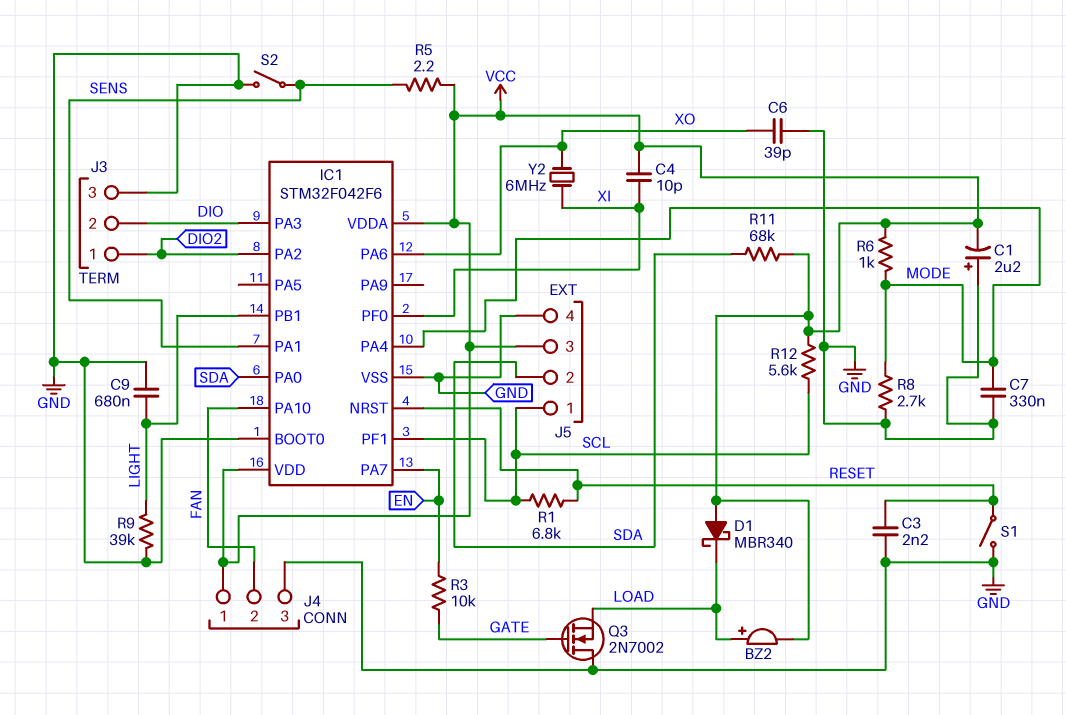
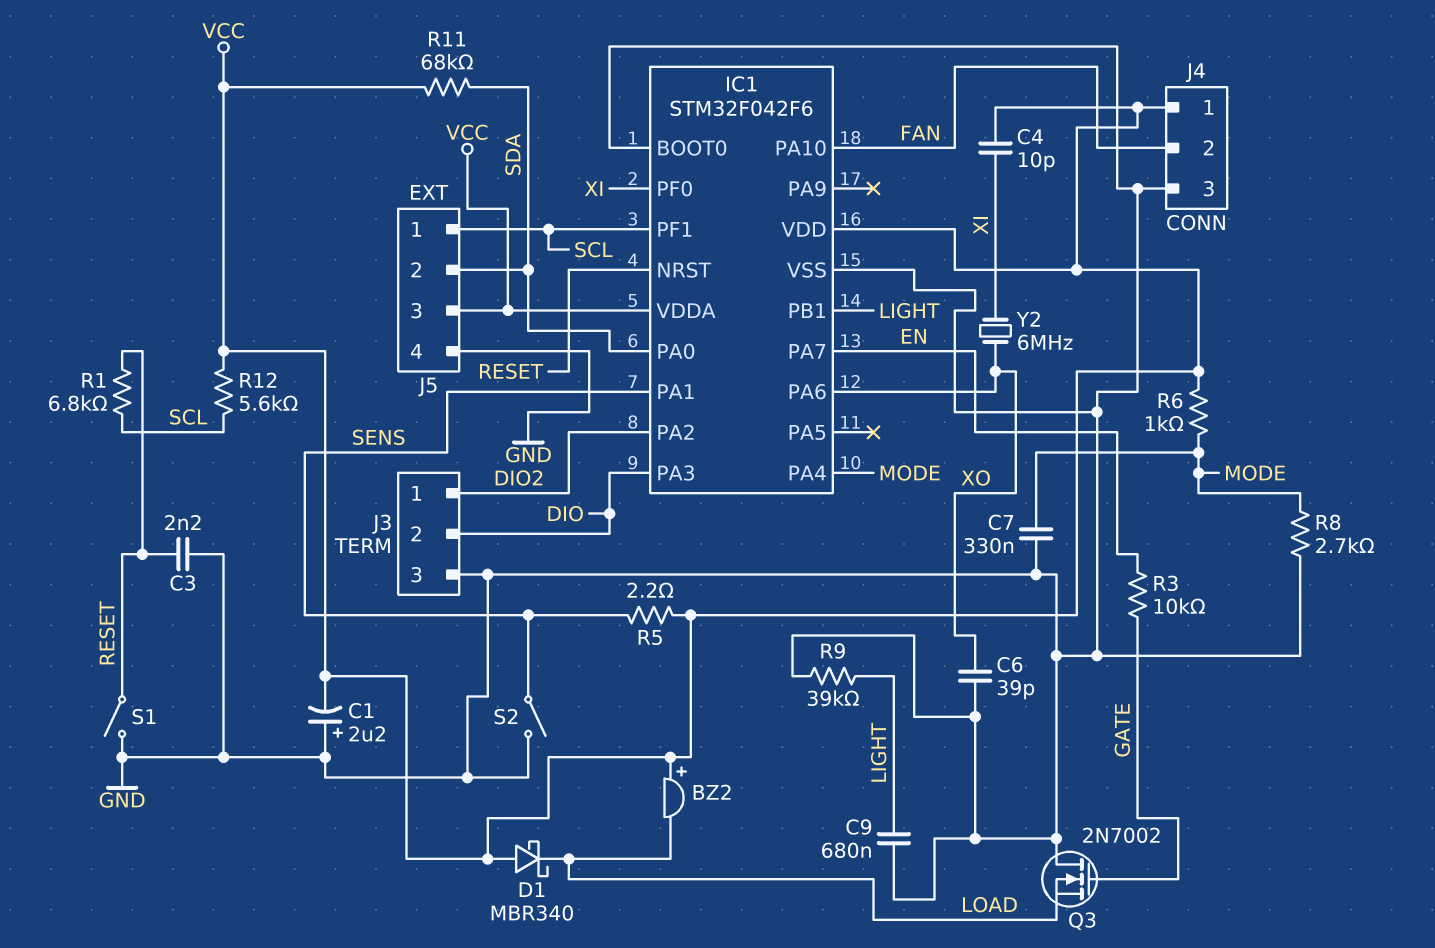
BZ2: buzzer (plus LOAD, minus VCC) -> buzzer (plus VCC, minus LOAD)

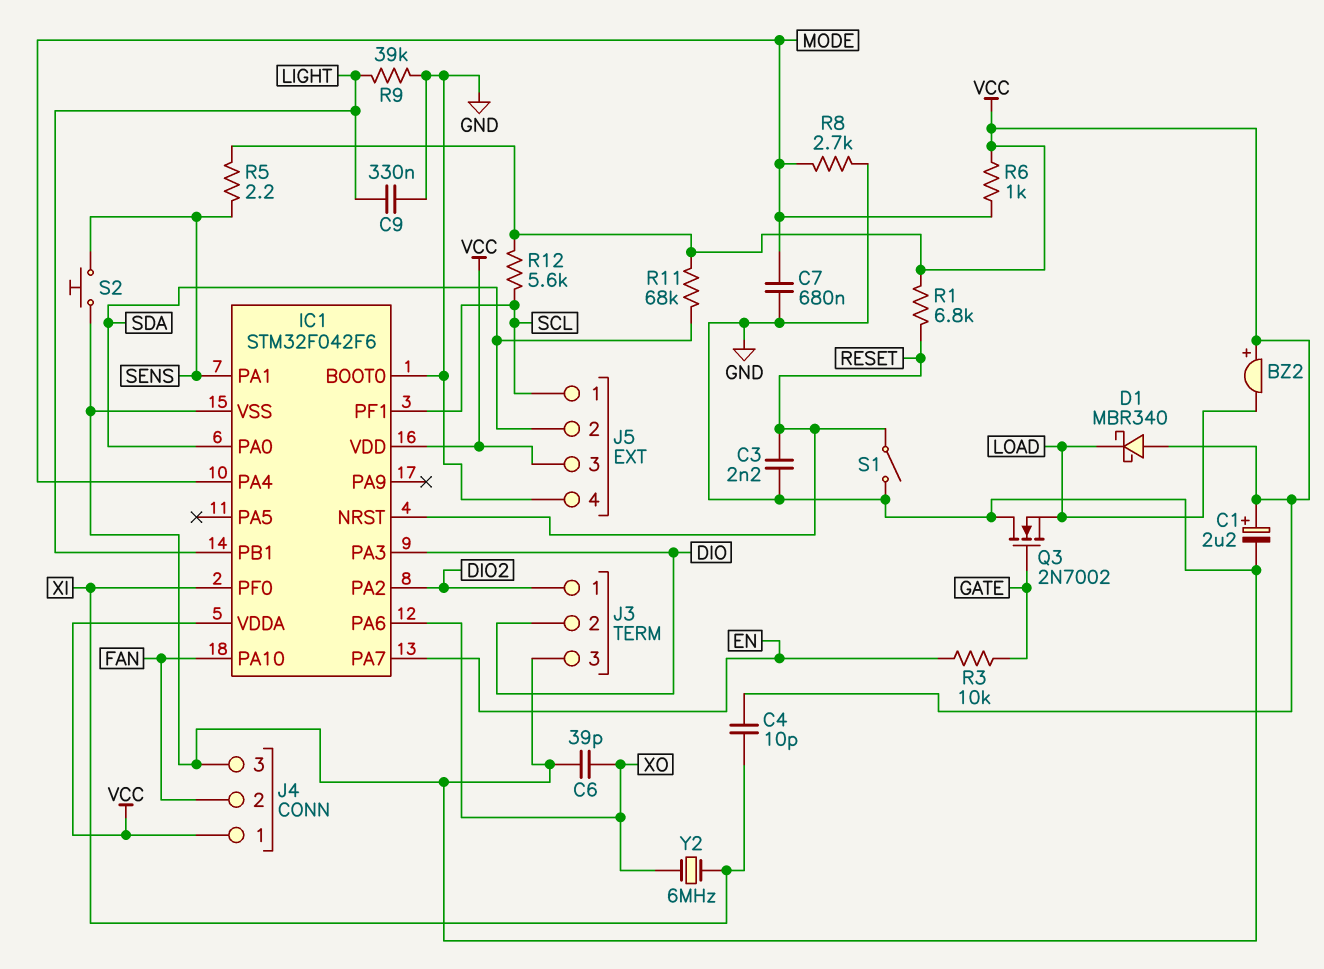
C1: 2.2uF (plus GND, minus VCC) -> 2.2uF (plus VCC, minus GND)
C7: 330nF (GND, MODE) -> 680nF (GND, MODE)
C9: 680nF (GND, LIGHT) -> 330nF (GND, LIGHT)
R1: 6.8k (RESET, SCL) -> 6.8k (RESET, VCC)
S2: switch (GND, SENS) -> button (GND, SENS)

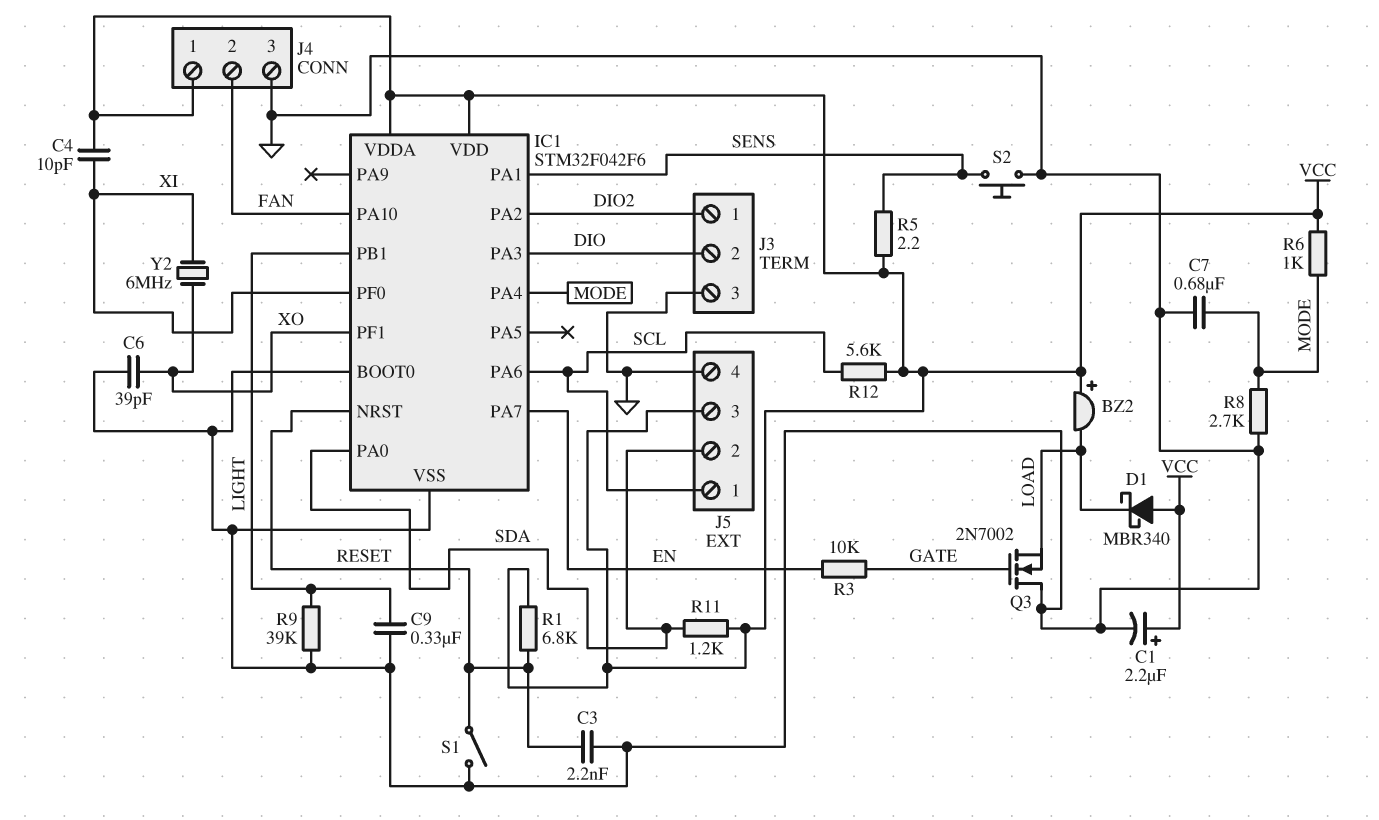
IC1 pin PA6: XO -> SCL
IC1 pin PF1: SCL -> XO
R11: 68k (SDA, VCC) -> 1.2k (SDA, VCC)

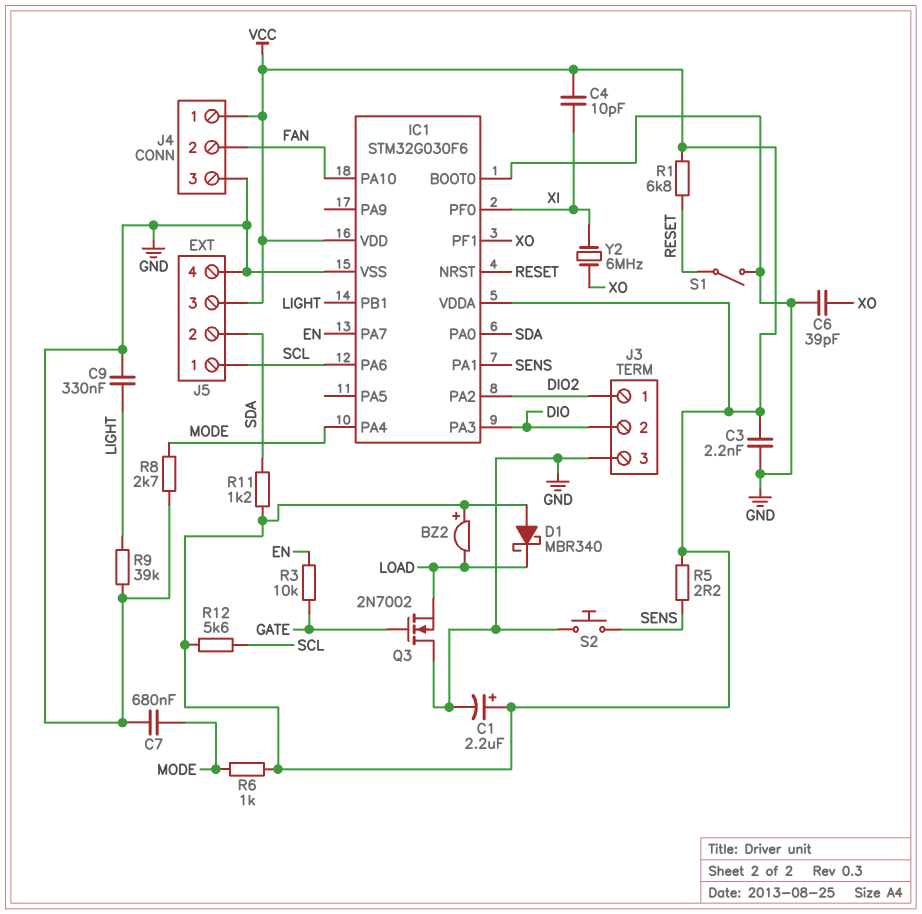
C3: 2.2nF (GND, RESET) -> 2.2nF (GND, VCC)
IC1: STM32F042F6 -> STM32G030F6

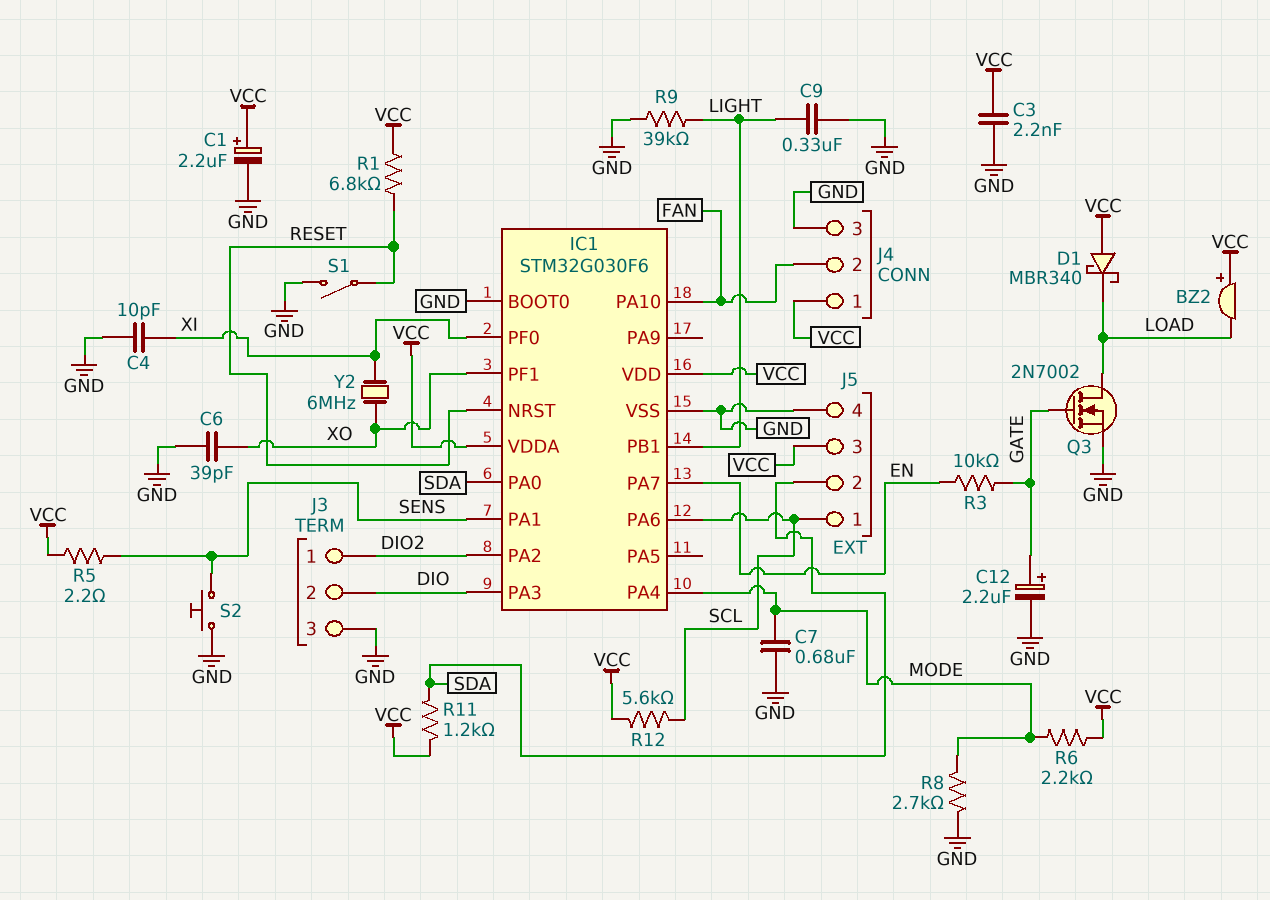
C4: 10pF (VCC, XI) -> 10pF (GND, XI)
C12: none -> 2.2uF (plus GATE, minus GND)
Q3: NMOS 2N7002 (G GATE, D GND, S LOAD) -> NMOS 2N7002 (G GATE, D LOAD, S GND)
R6: 1k (MODE, VCC) -> 2.2k (MODE, VCC)

